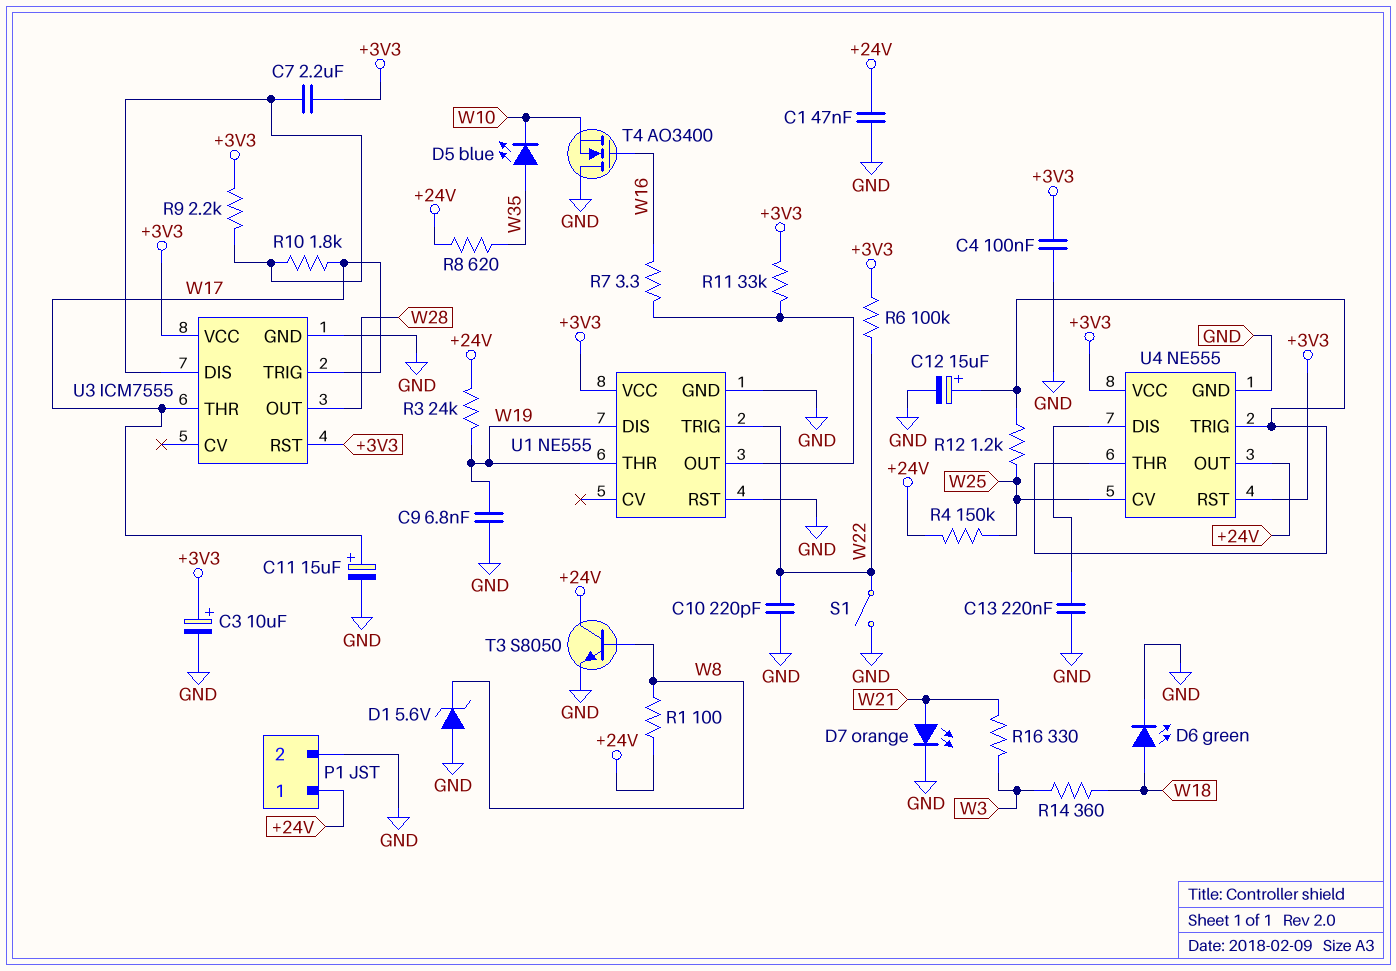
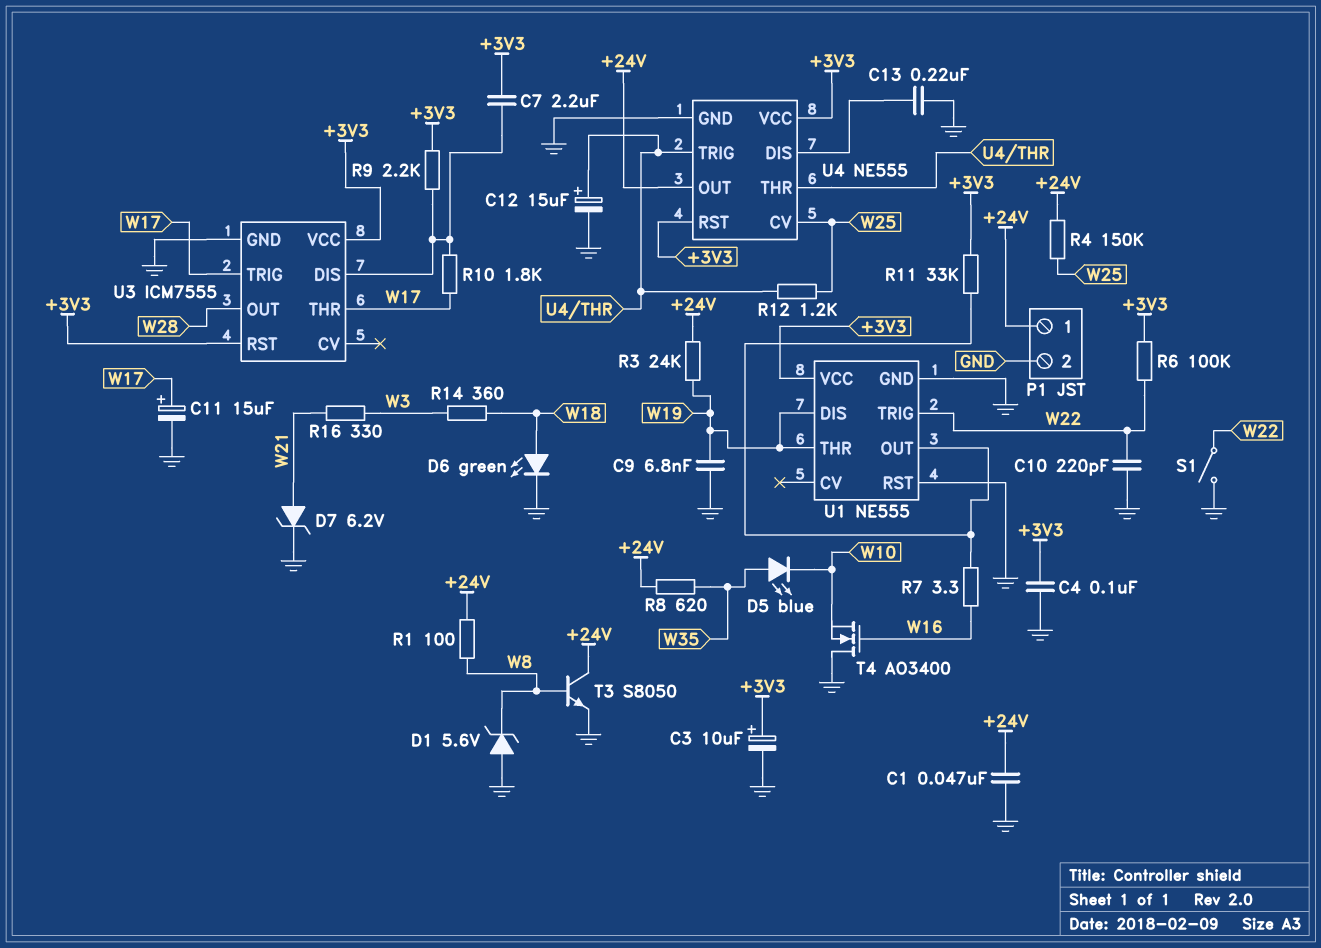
D7: LED orange (A W21, K GND) -> zener 6.2V (A W21, K GND)

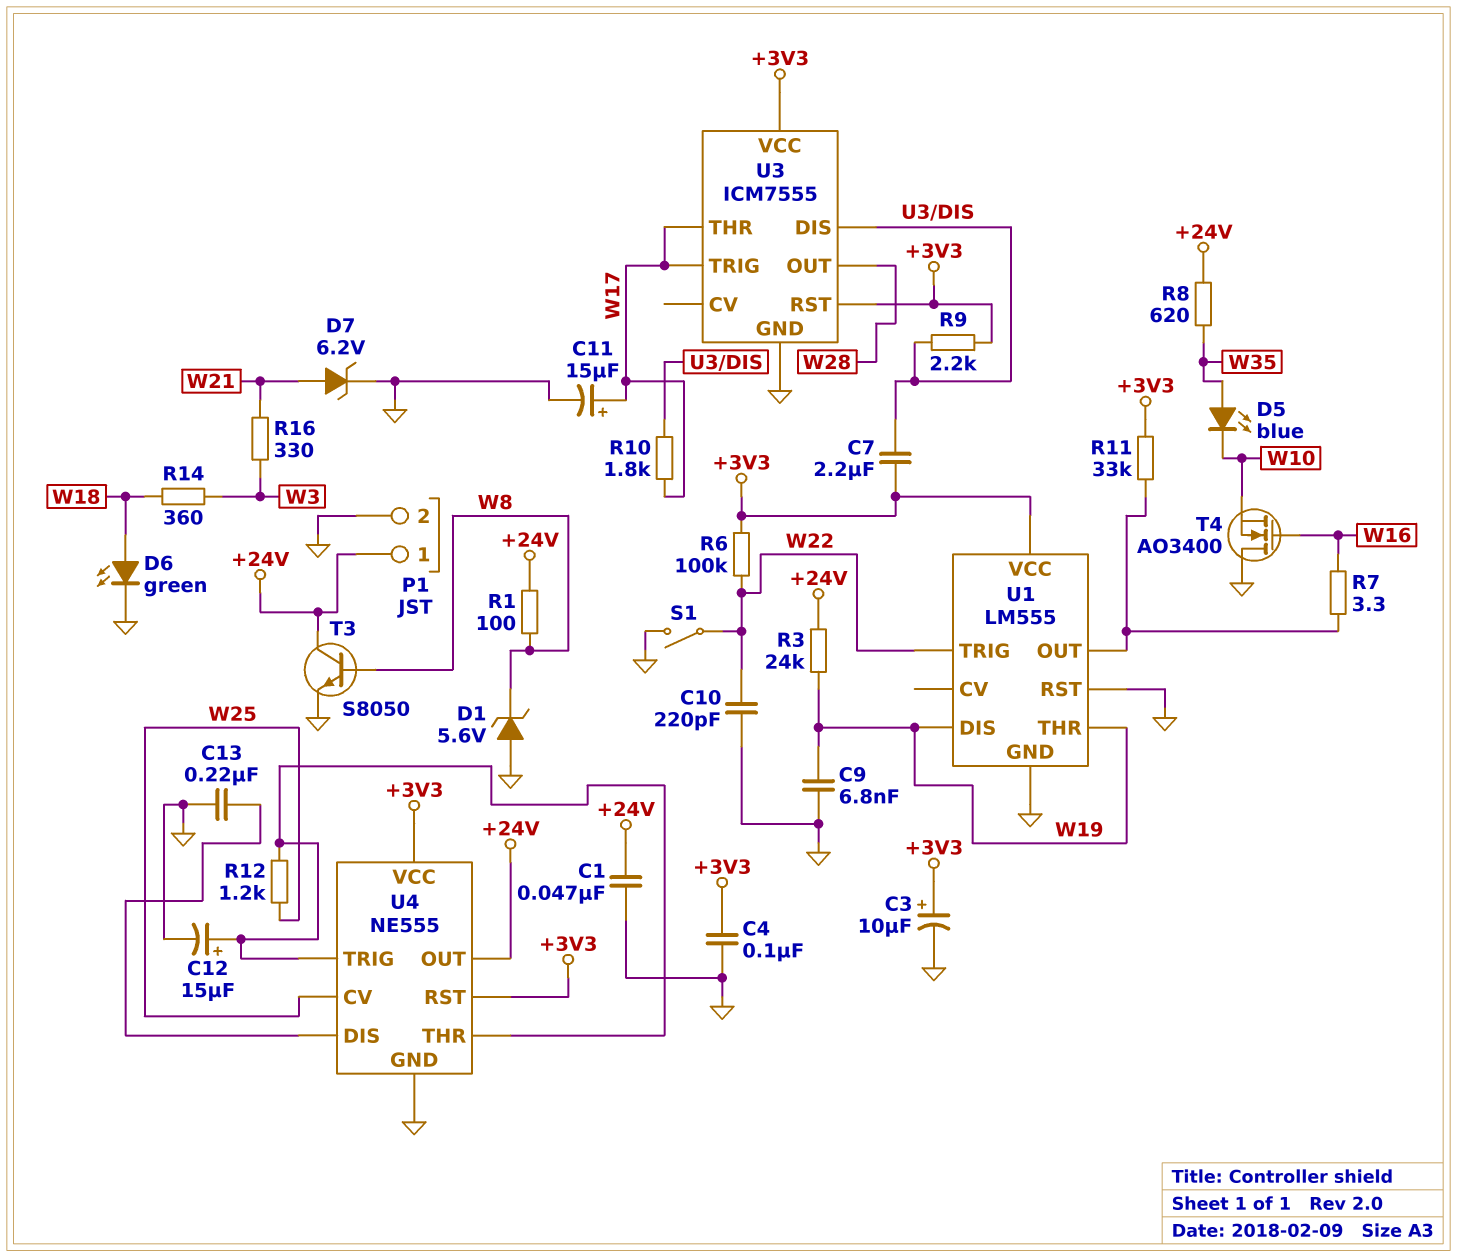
R4: 150k (+24V, W25) -> none
U1: NE555 -> LM555

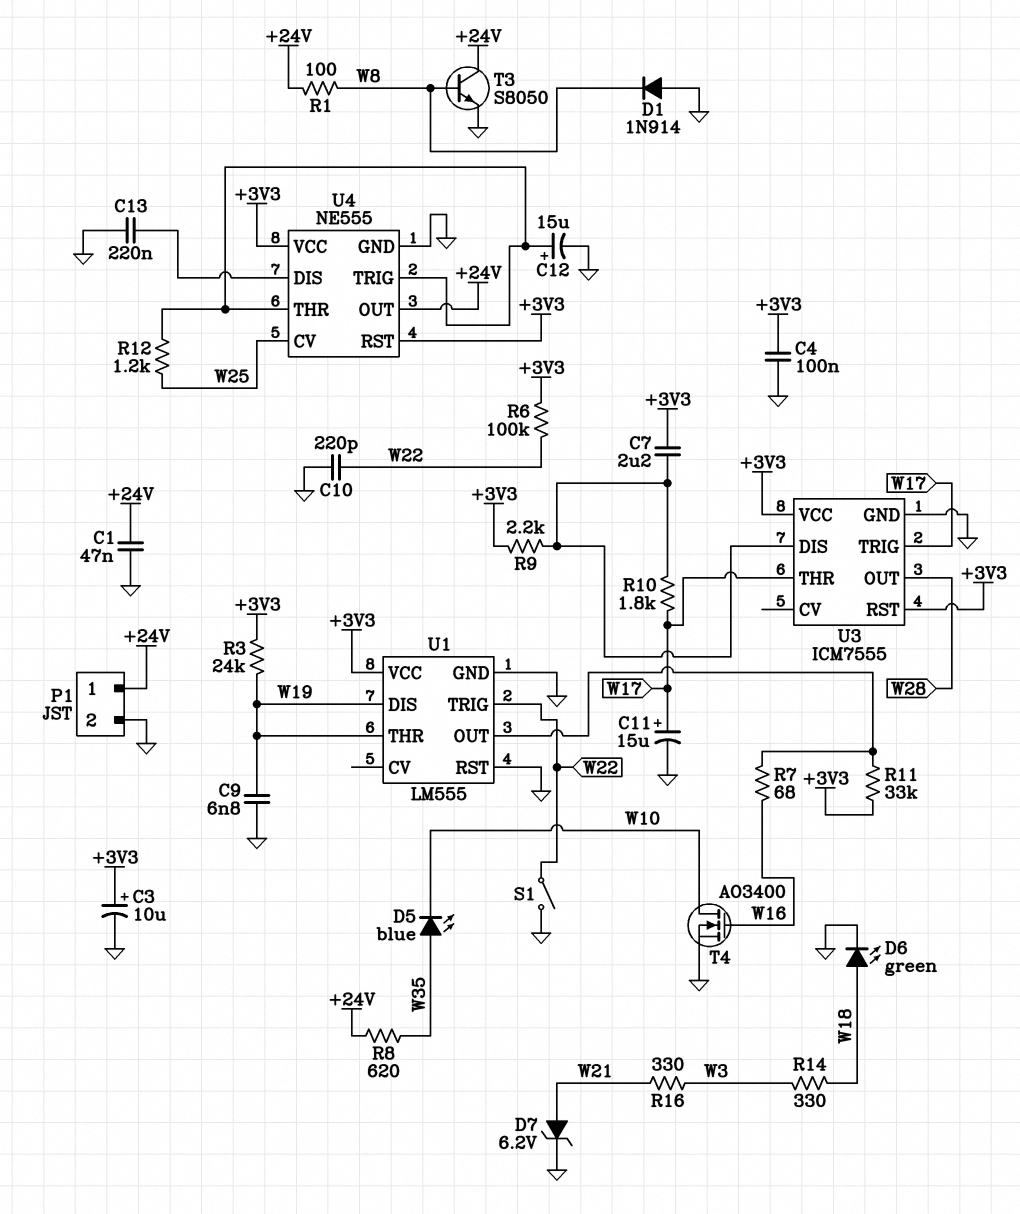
D1: zener 5.6V (A GND, K W8) -> diode 1N914 (A GND, K W8)
R3: 24k (+24V, W19) -> 24k (+3V3, W19)
R7: 3.3 (U1/OUT, W16) -> 68 (U1/OUT, W16)
R14: 360 (W3, W18) -> 330 (W3, W18)
T4: NMOS AO3400 (G W16, D GND, S W10) -> NMOS AO3400 (G W16, D W10, S GND)

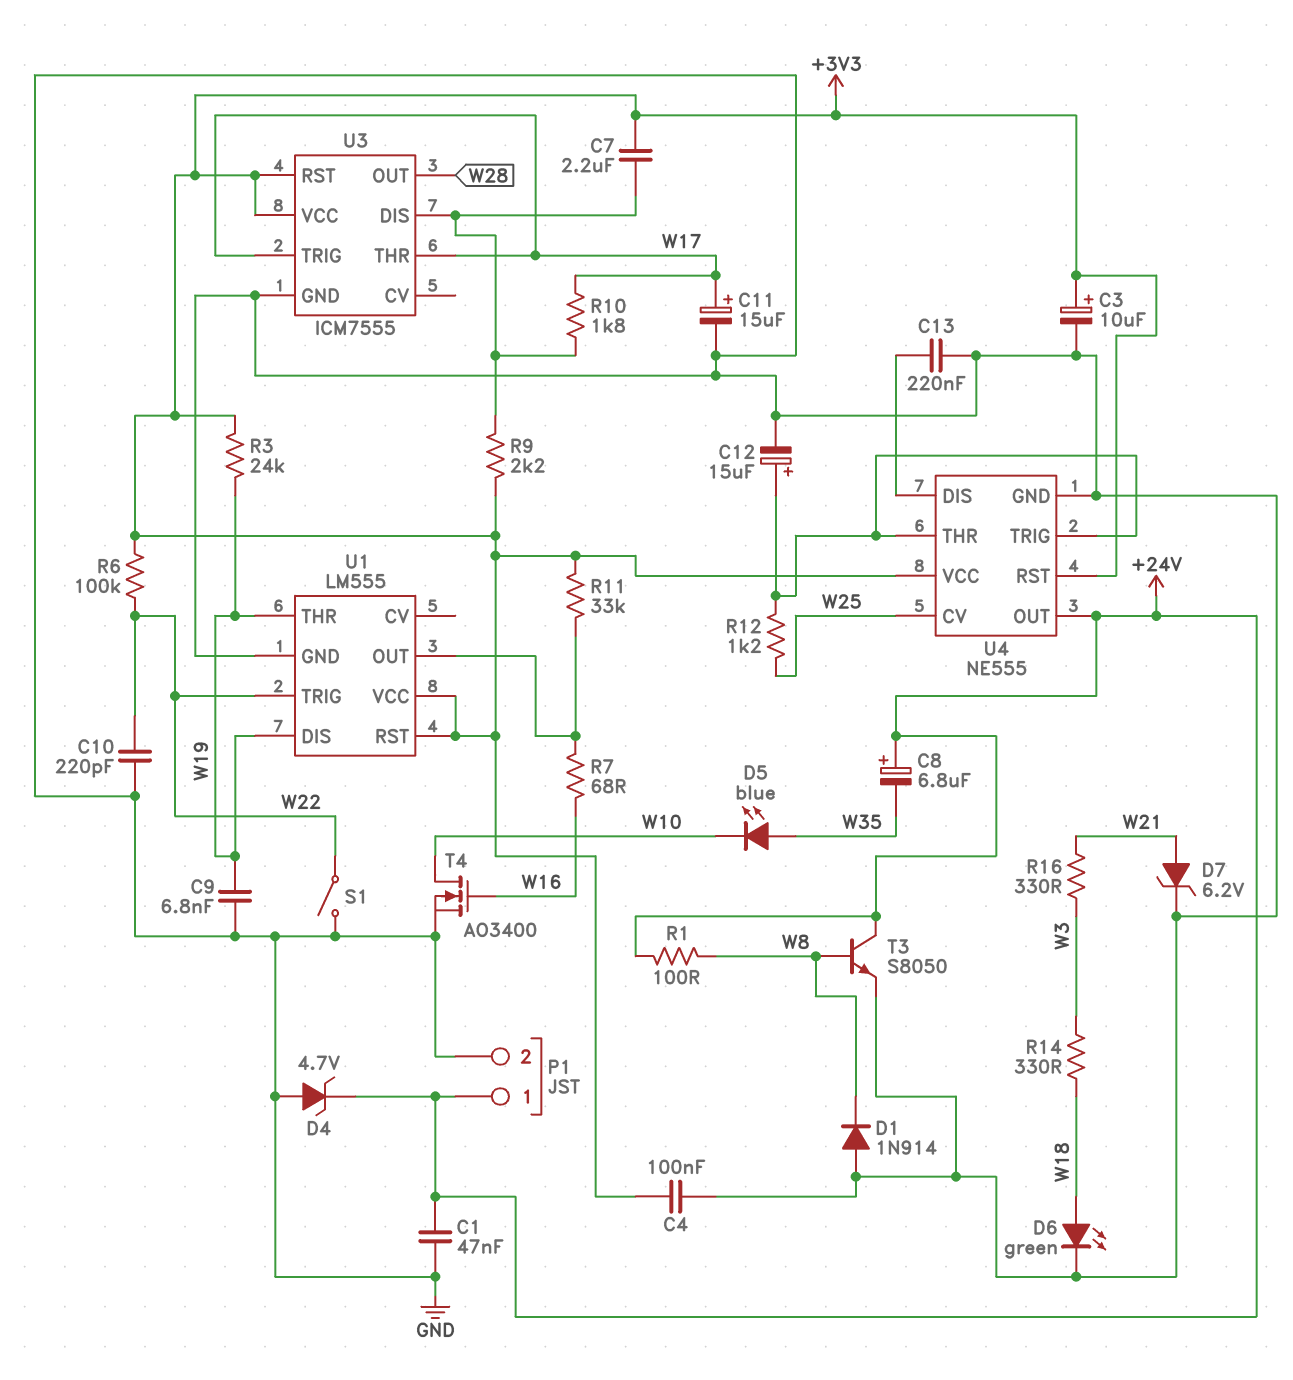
C8: none -> 6.8uF (plus +24V, minus W35)
D4: none -> zener 4.7V (A GND, K +24V)
R8: 620 (+24V, W35) -> none
U1 pin RST: GND -> +3V3

